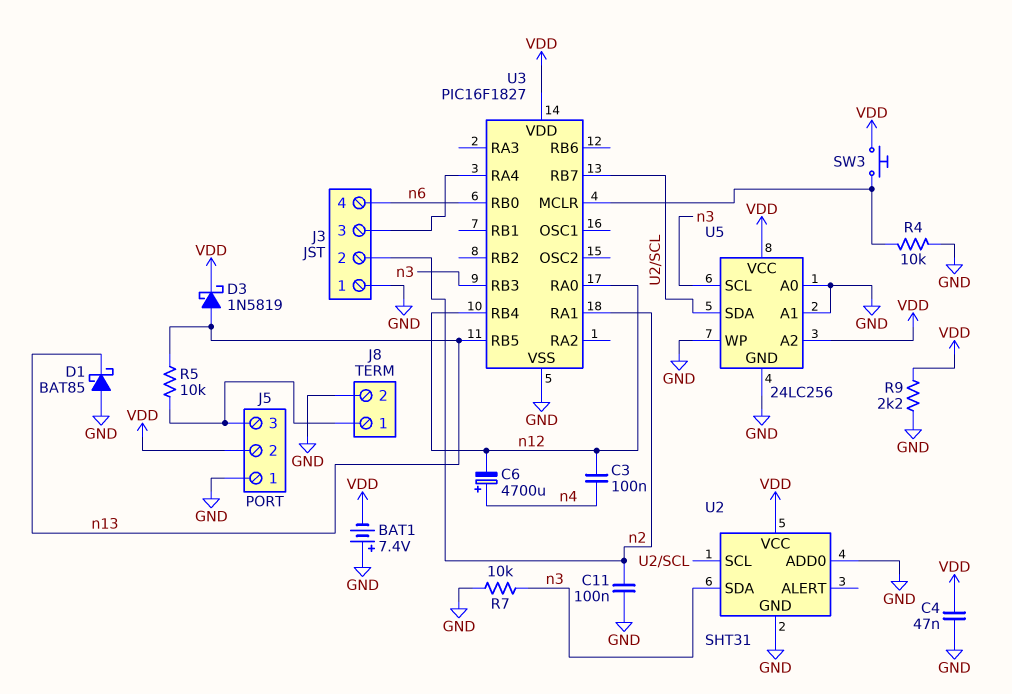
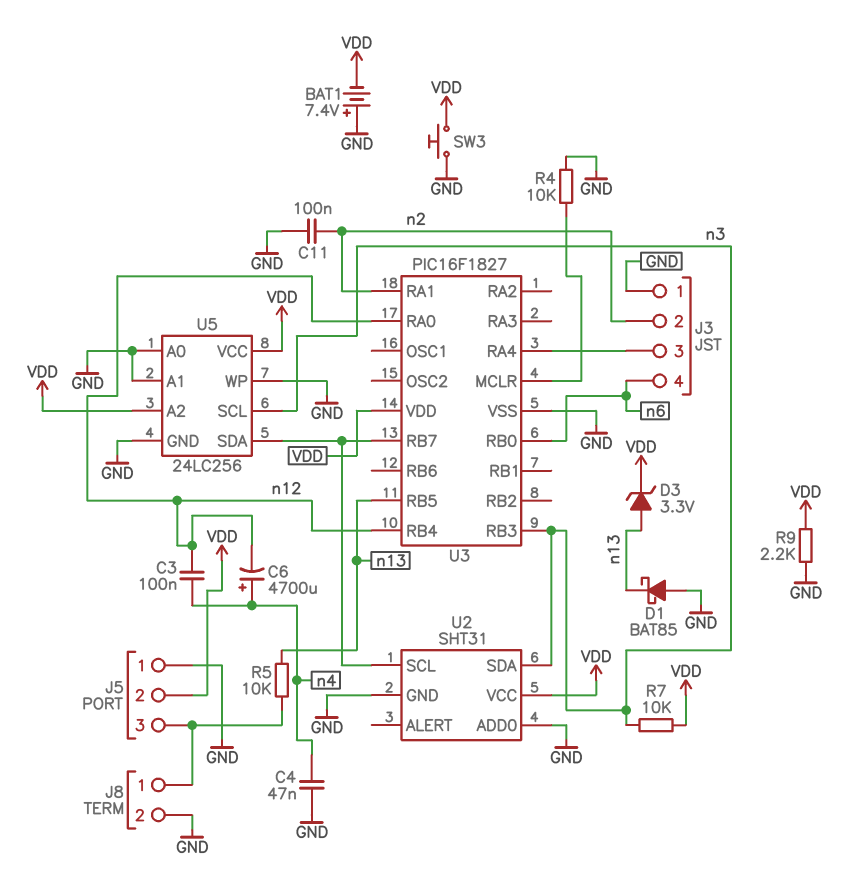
C4: 47nF (GND, VDD) -> 47nF (GND, n4)
D3: schottky 1N5819 (A n13, K VDD) -> zener 3.3V (A n13, K VDD)
R7: 10k (GND, n3) -> 10k (VDD, n3)
SW3: button (U3/MCLR, VDD) -> button (GND, VDD)

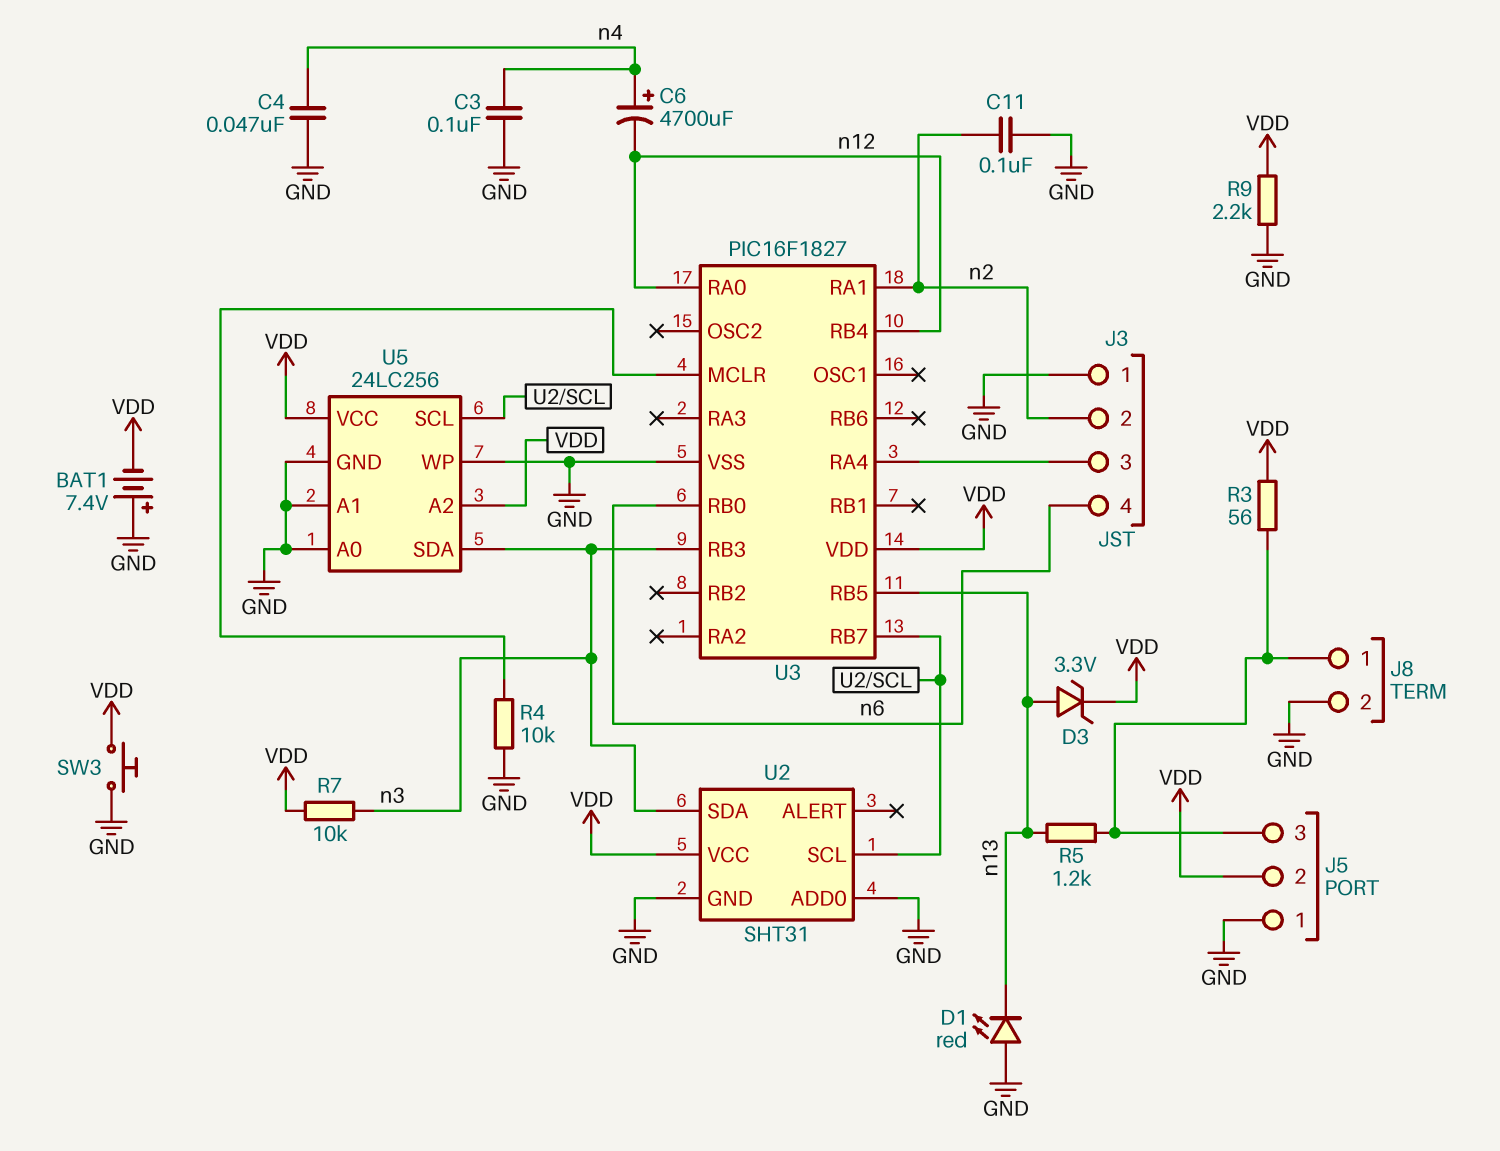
C3: 100nF (n4, n12) -> 100nF (GND, n4)
D1: schottky BAT85 (A GND, K n13) -> LED red (A GND, K n13)
R3: none -> 56 (J5/3, VDD)
R5: 10k (J5/3, n13) -> 1.2k (J5/3, n13)
U5 pin SCL: n3 -> U2/SCL
U5 pin SDA: U2/SCL -> n3

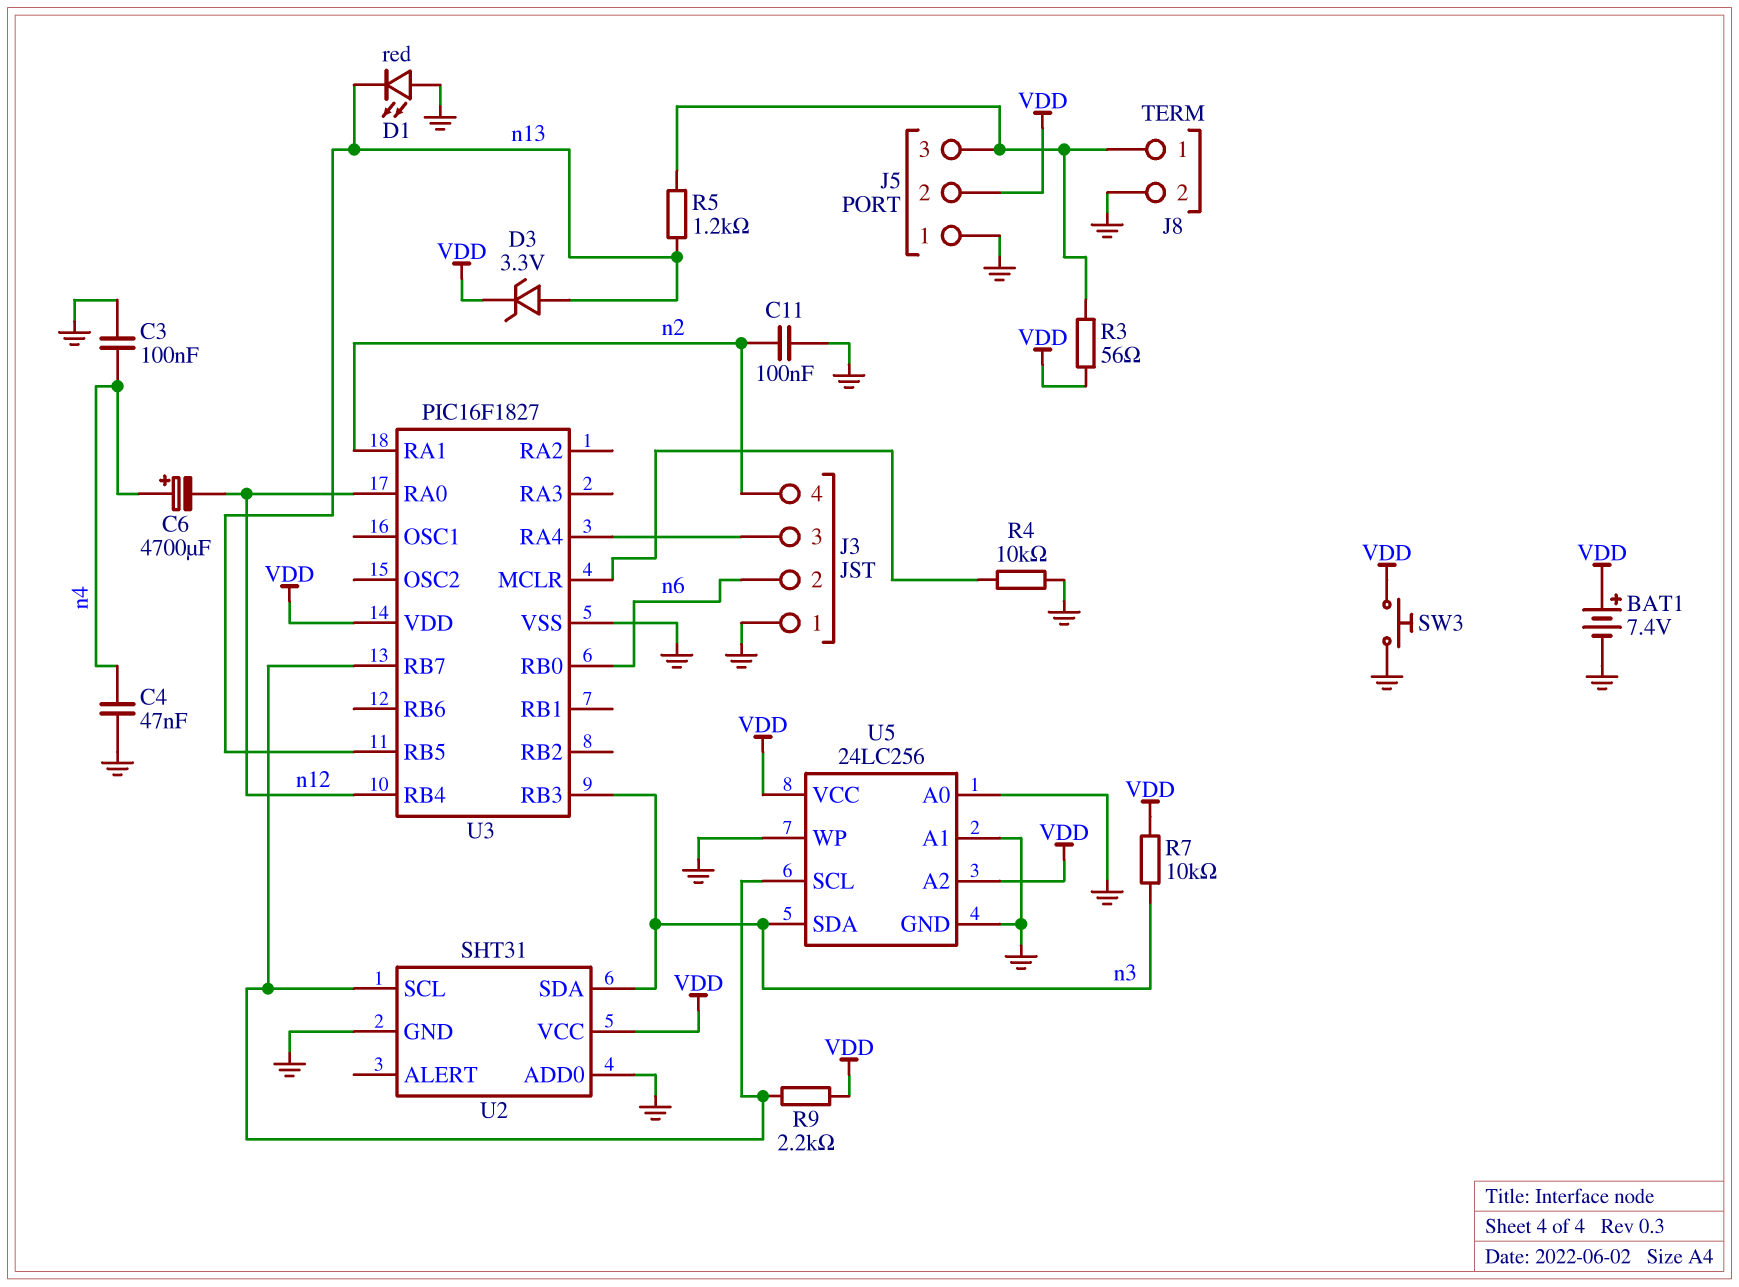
BAT1: 7.4V (plus GND, minus VDD) -> 7.4V (plus VDD, minus GND)
J3 pin 2: n2 -> n6
J3 pin 4: n6 -> n2
R9: 2.2k (GND, VDD) -> 2.2k (U2/SCL, VDD)

